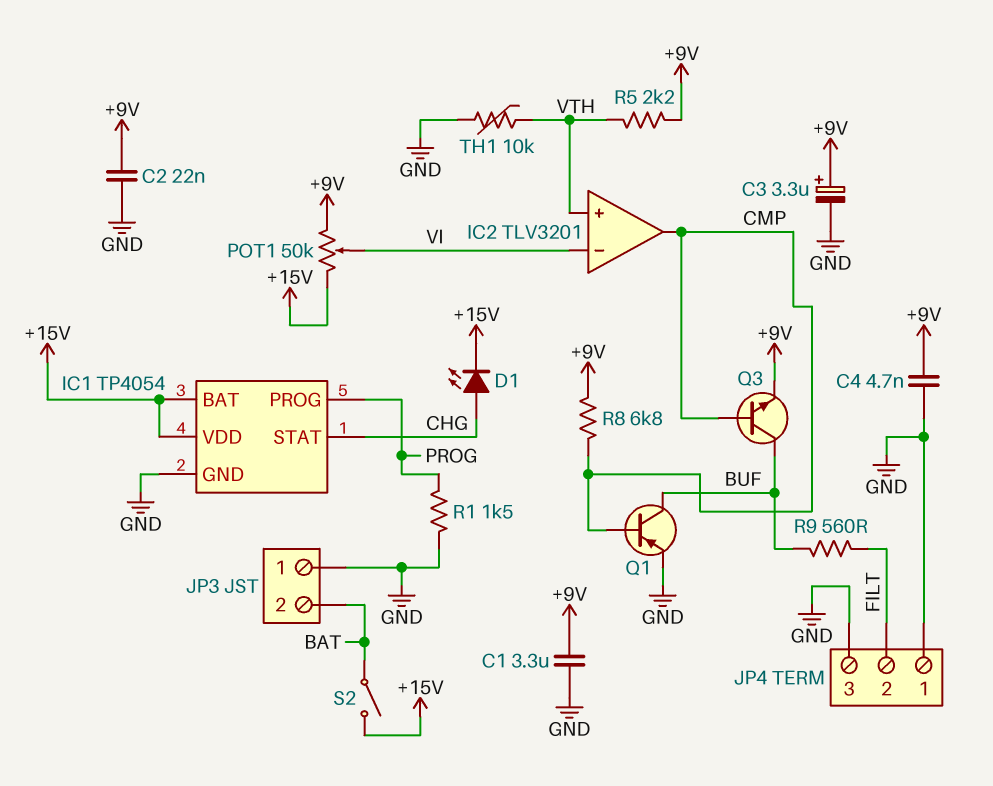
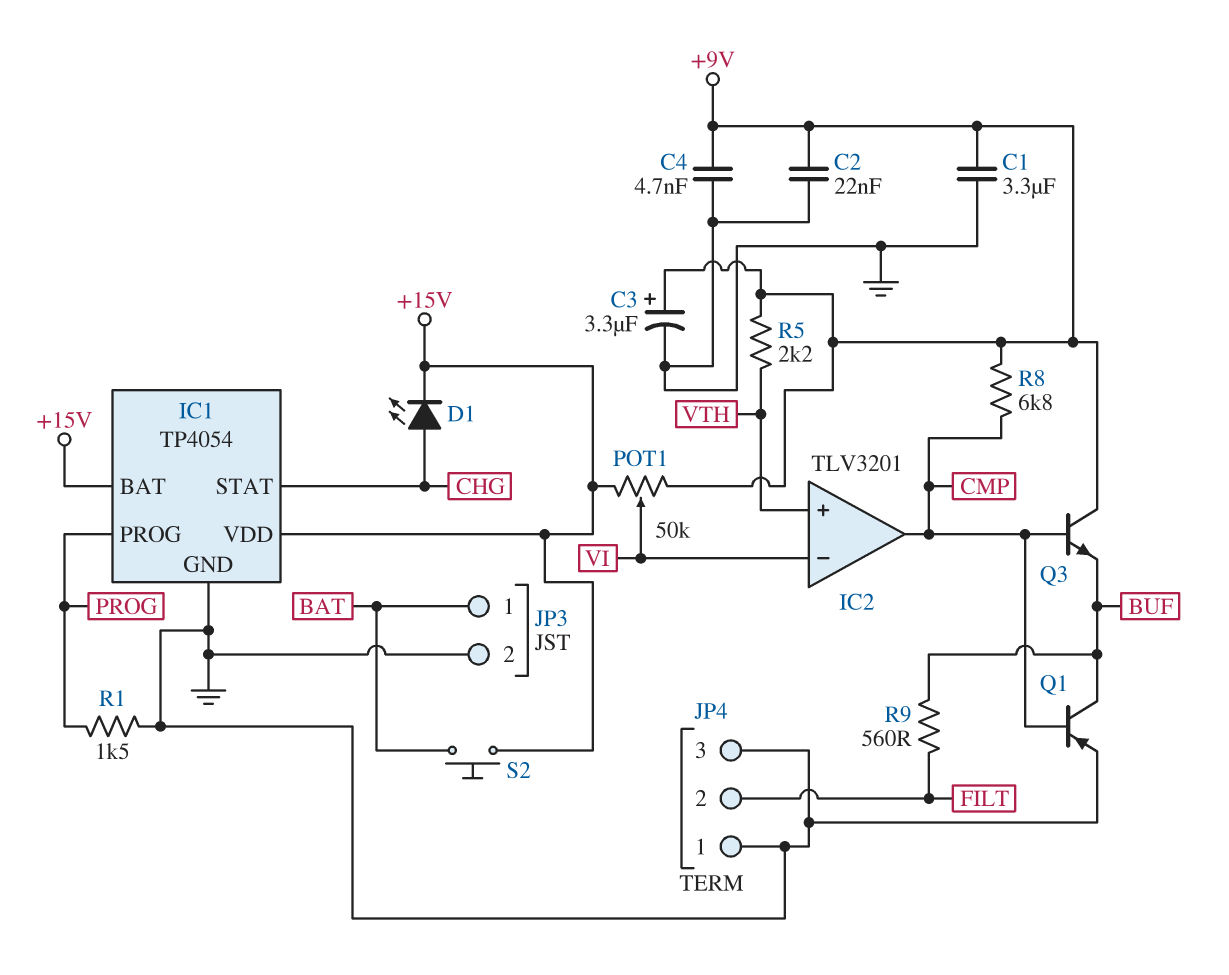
JP3 pin 1: GND -> BAT
JP3 pin 2: BAT -> GND
Q3: NPN (B CMP, C BUF, E +9V) -> NPN (B CMP, C +9V, E BUF)
S2: switch (+15V, BAT) -> button (+15V, BAT)
TH1: 10k (GND, VTH) -> none

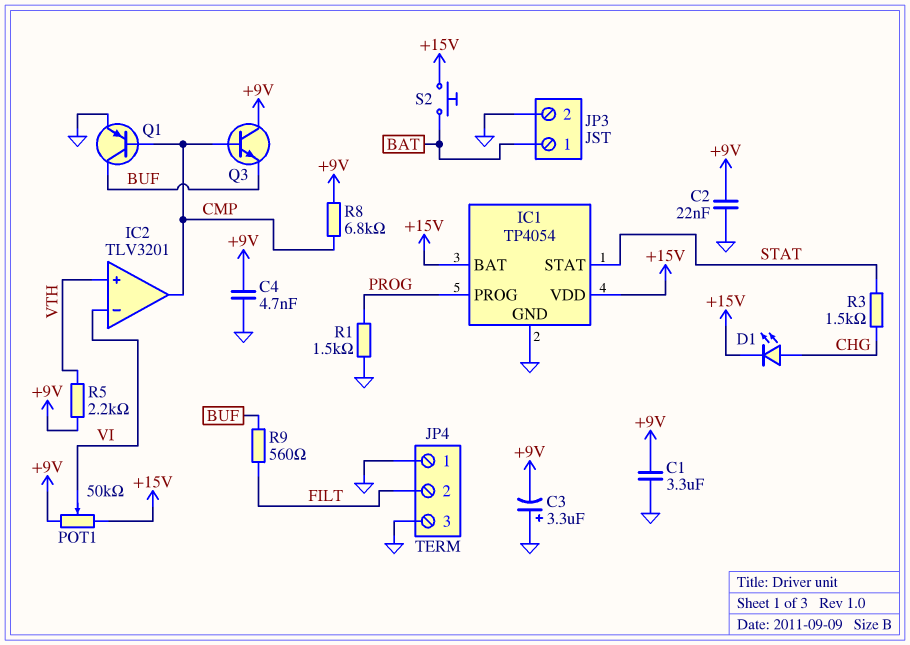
C3: 3.3uF (plus +9V, minus GND) -> 3.3uF (plus GND, minus +9V)
IC1 pin STAT: CHG -> STAT
R3: none -> 1.5k (CHG, STAT)

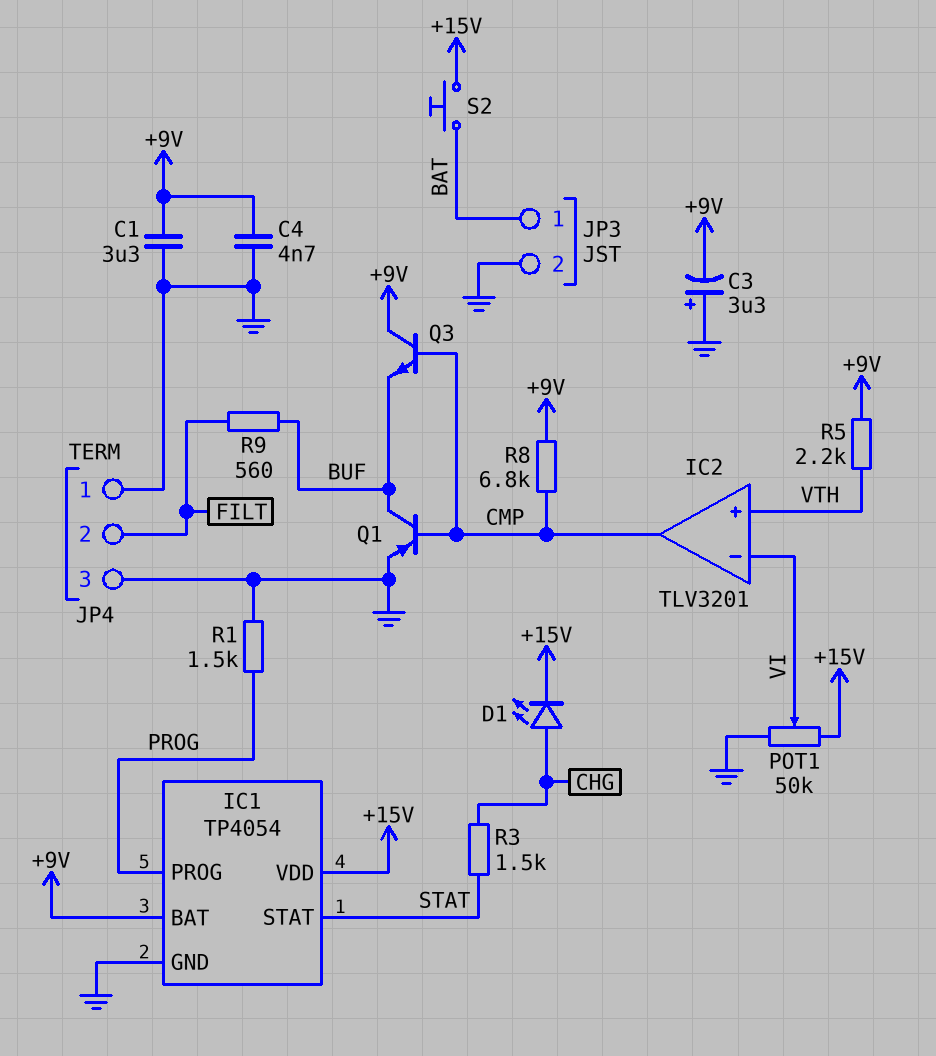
C2: 22nF (+9V, GND) -> none
IC1 pin BAT: +15V -> +9V
POT1: 50k (+9V, +15V, wiper VI) -> 50k (+15V, GND, wiper VI)

